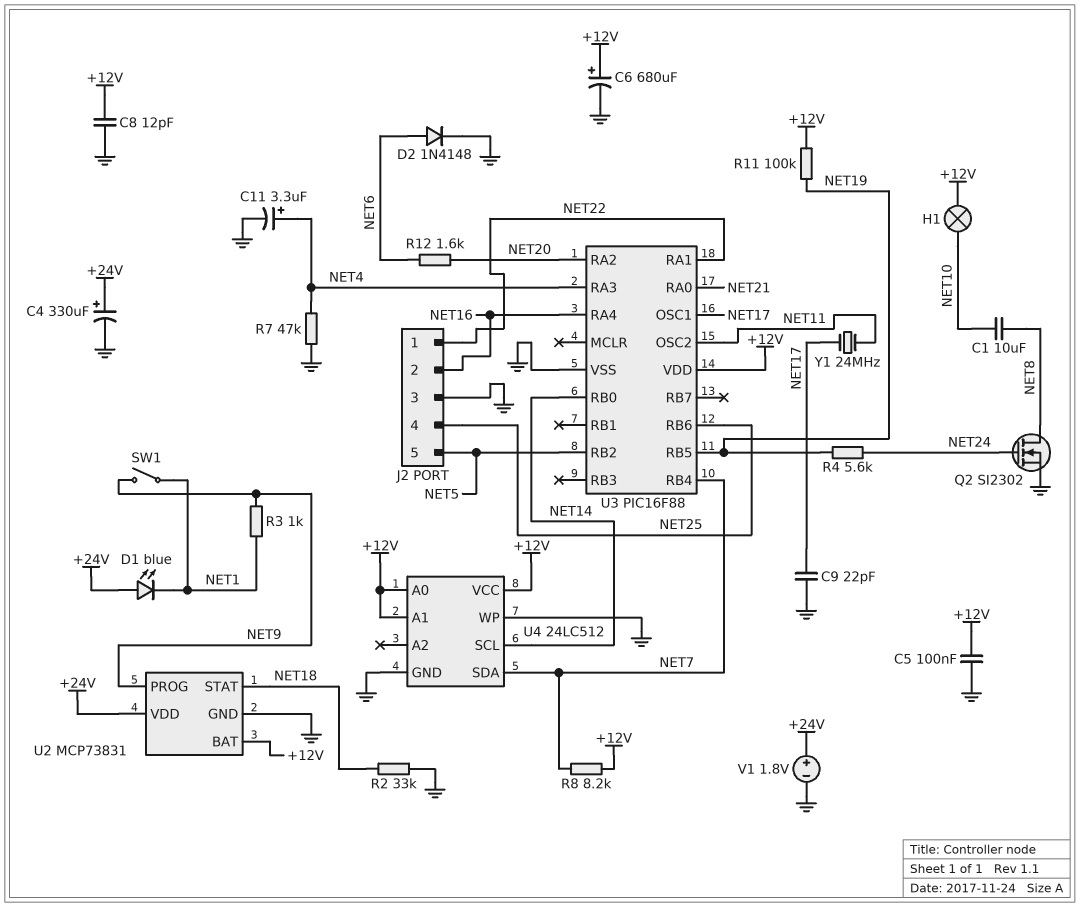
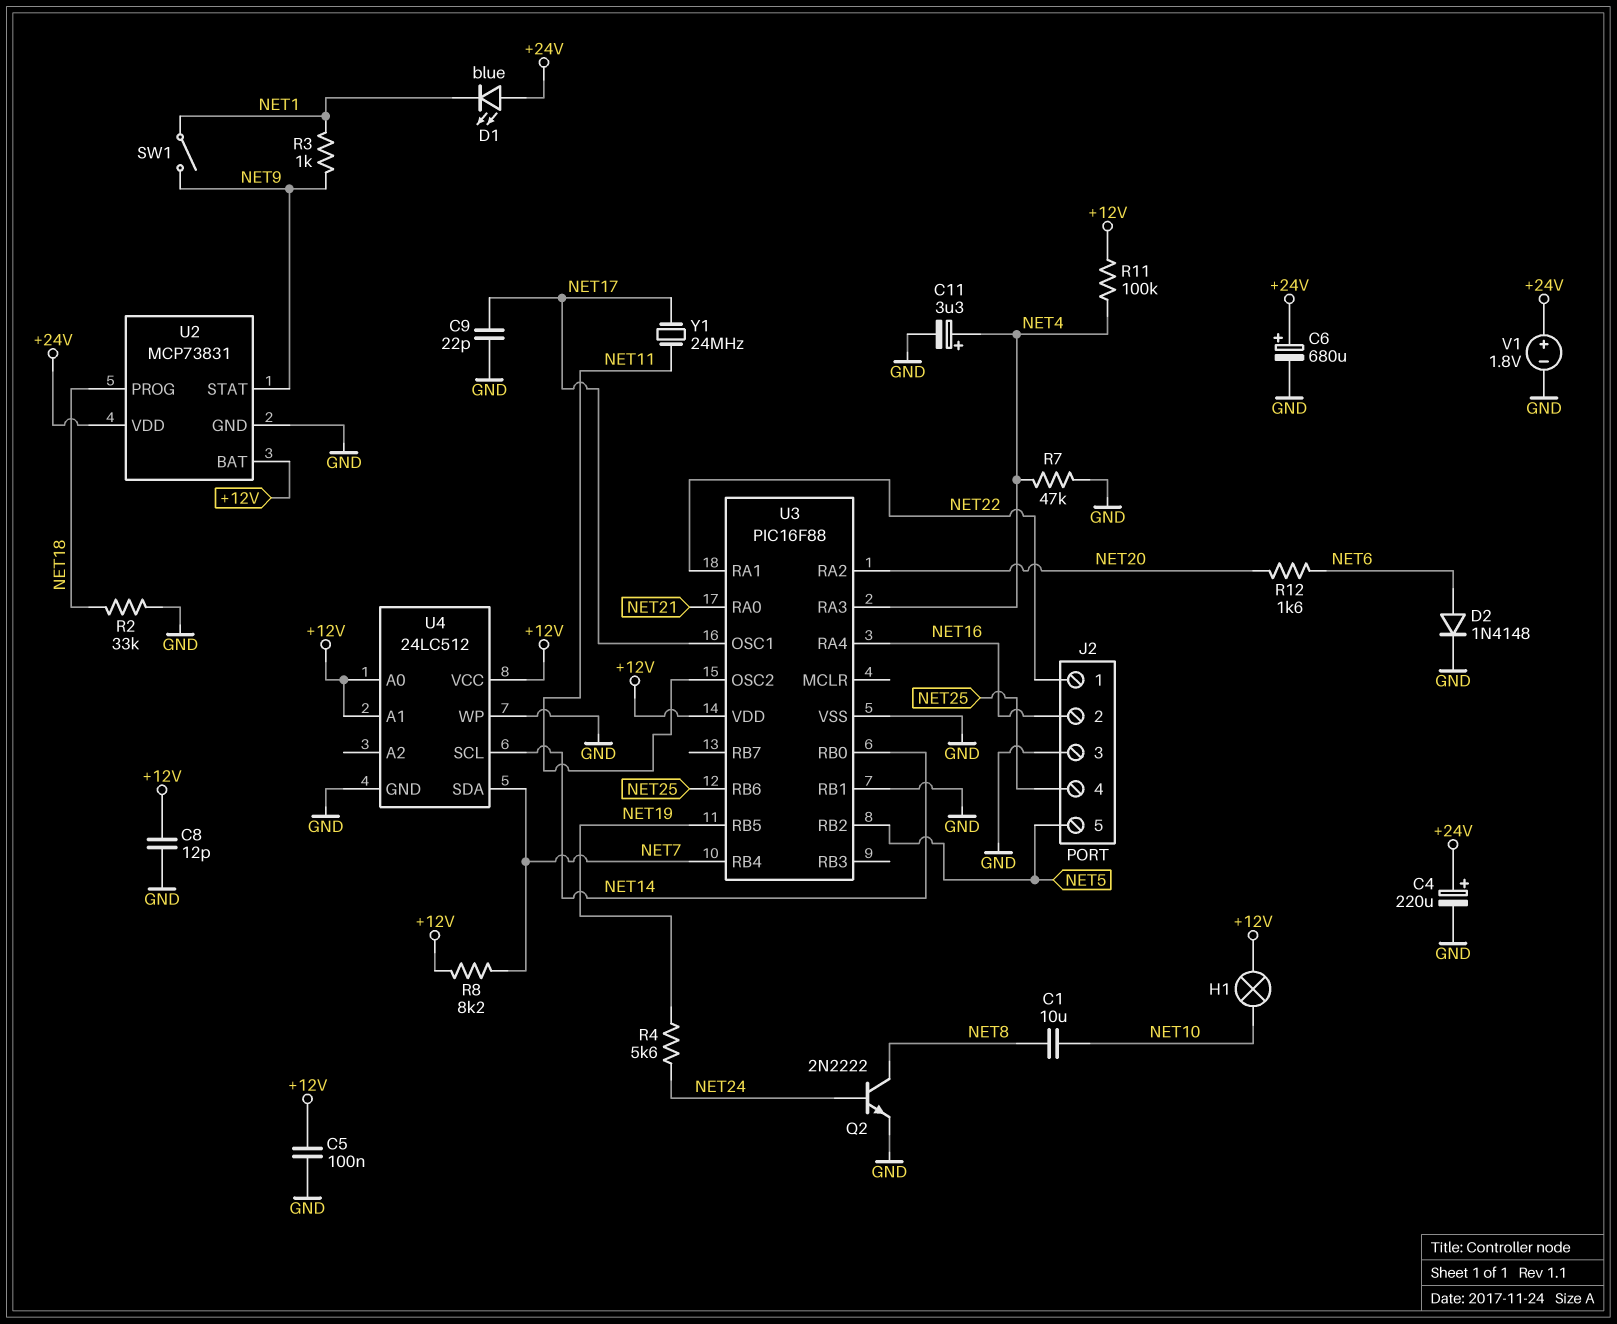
C4: 330uF (plus +24V, minus GND) -> 220uF (plus +24V, minus GND)
C6: 680uF (plus +12V, minus GND) -> 680uF (plus +24V, minus GND)
Q2: NMOS SI2302 (G NET24, D NET8, S GND) -> NPN 2N2222 (B NET24, C NET8, E GND)
R11: 100k (+12V, NET19) -> 100k (+12V, NET4)
U2 pin PROG: NET9 -> NET18
U2 pin STAT: NET18 -> NET9
U3 pin RB1: none -> GND

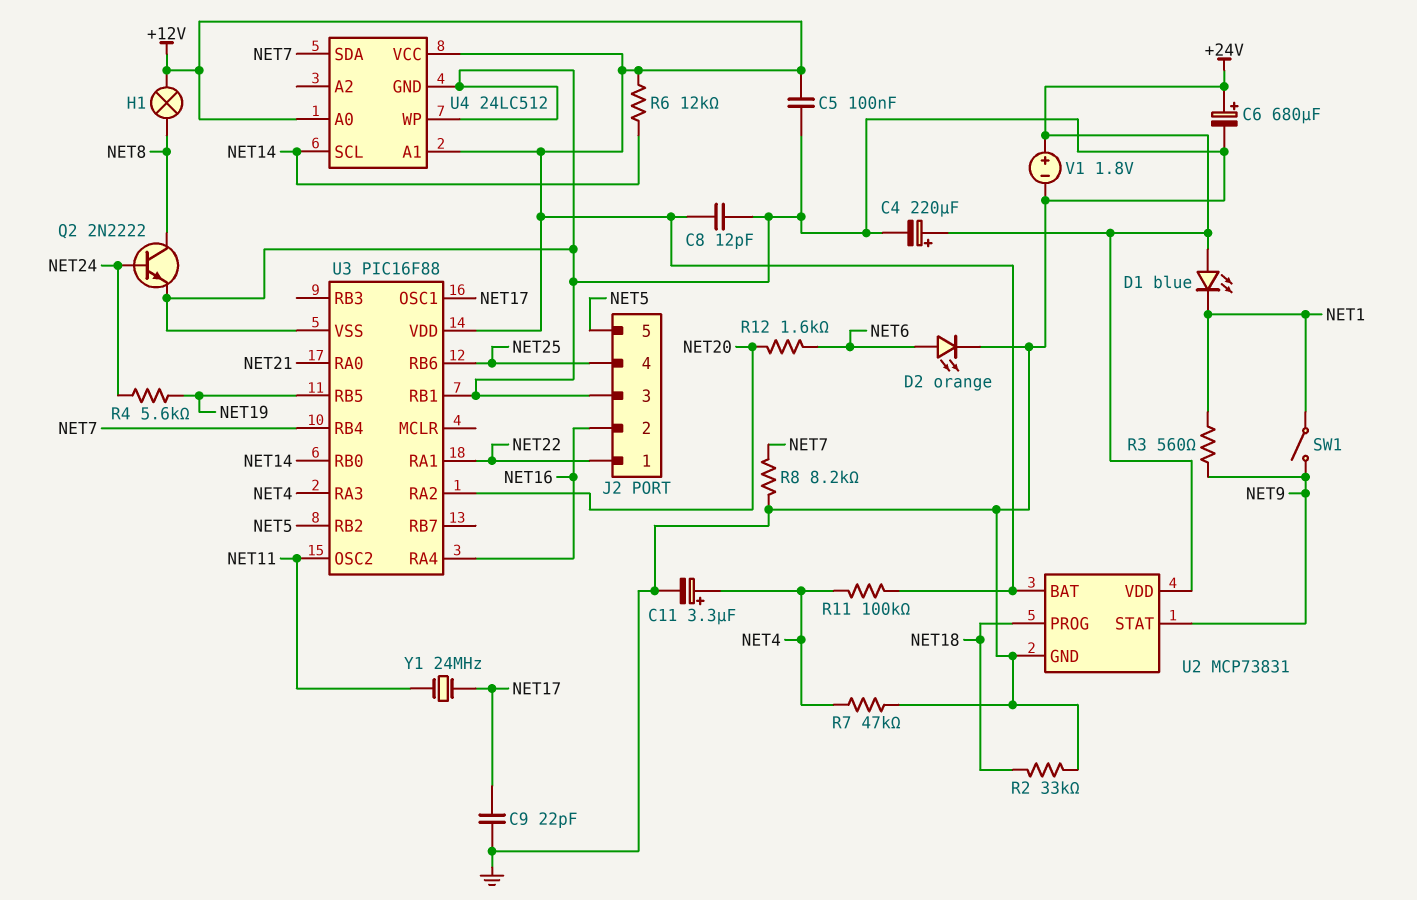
C1: 10uF (NET8, NET10) -> none
D2: diode 1N4148 (A NET6, K GND) -> LED orange (A NET6, K GND)
H1: lamp (+12V, NET10) -> lamp (+12V, NET8)
R3: 1k (NET1, NET9) -> 560 (NET1, NET9)
R6: none -> 12k (+12V, NET14)
R8: 8.2k (+12V, NET7) -> 8.2k (GND, NET7)

